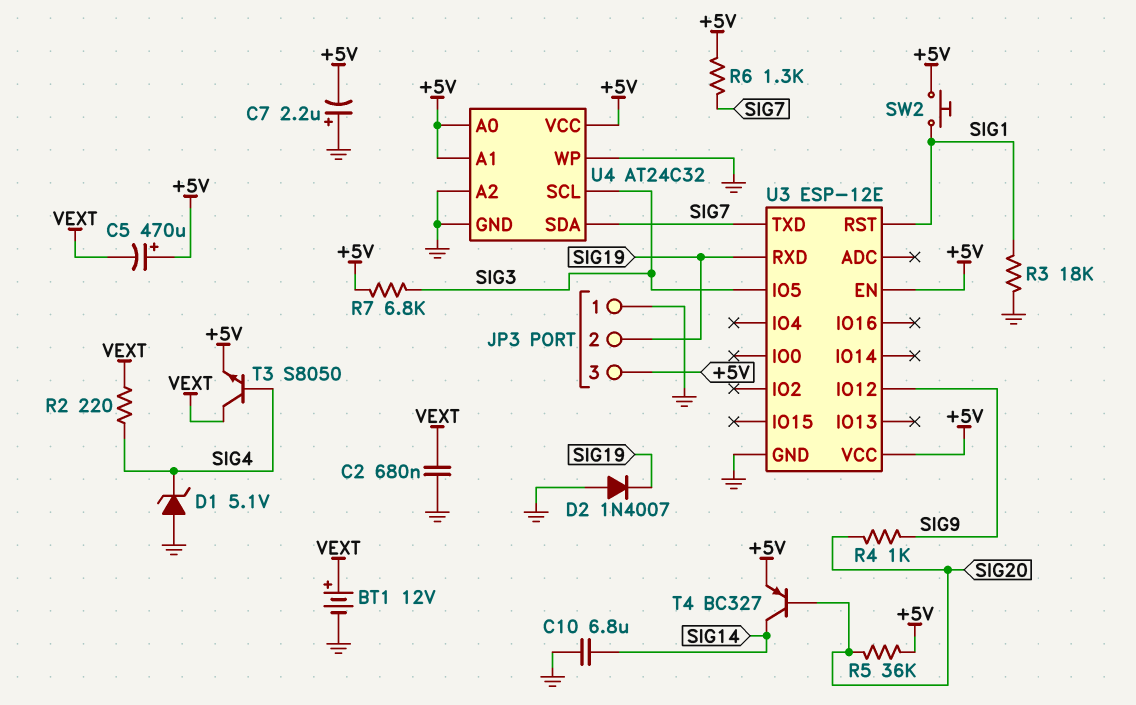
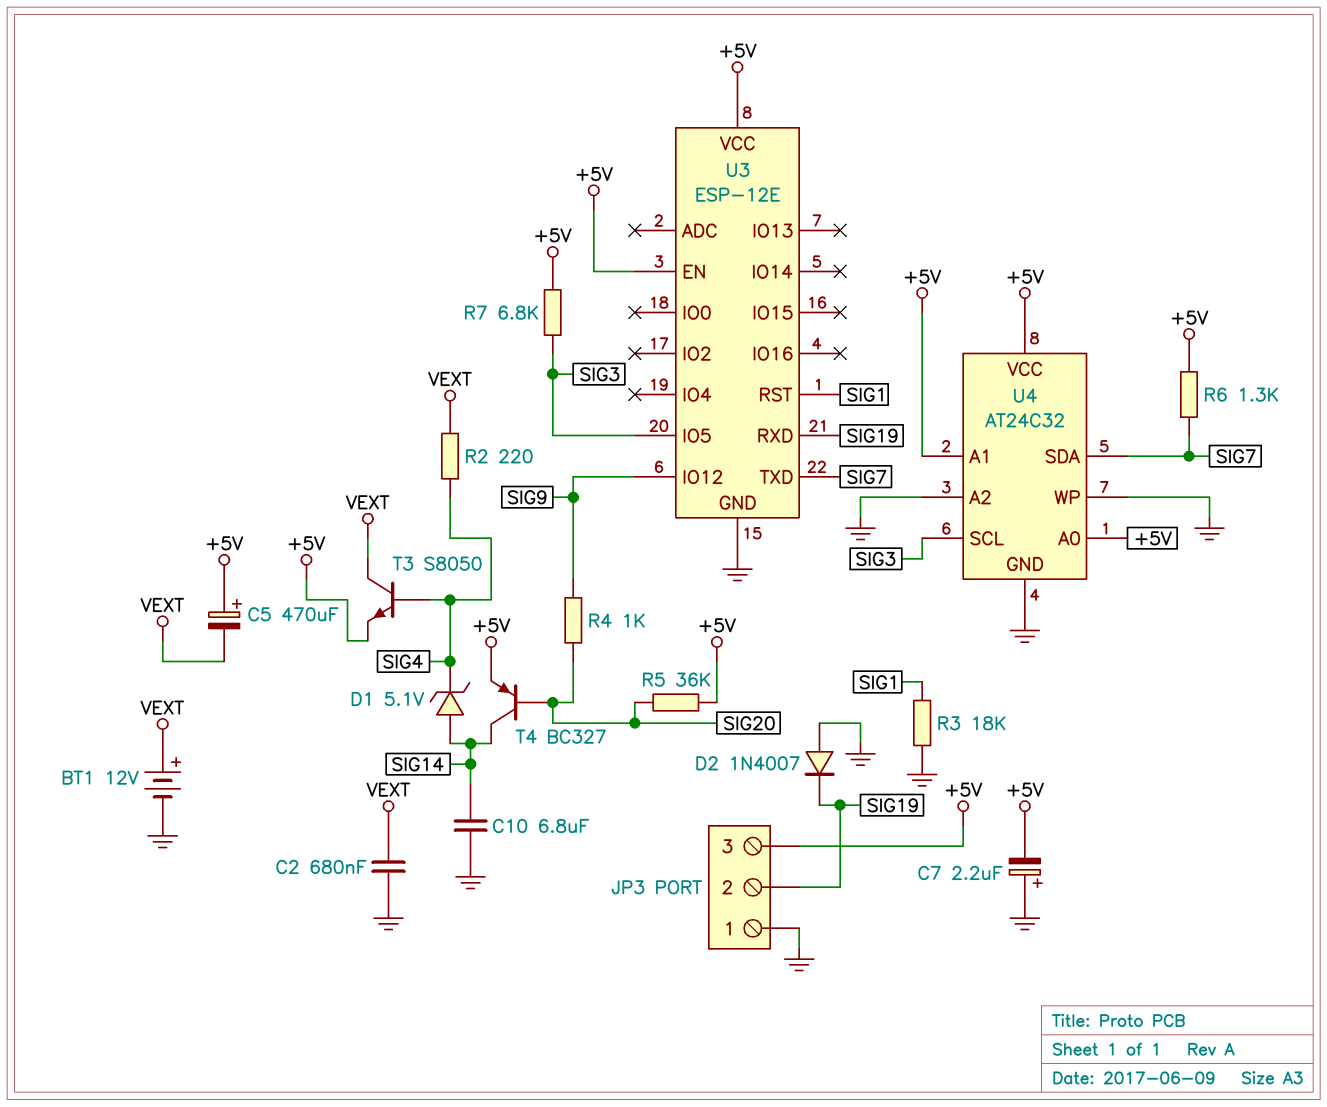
D1: zener 5.1V (A GND, K SIG4) -> zener 5.1V (A SIG14, K SIG4)
SW2: button (+5V, SIG1) -> none

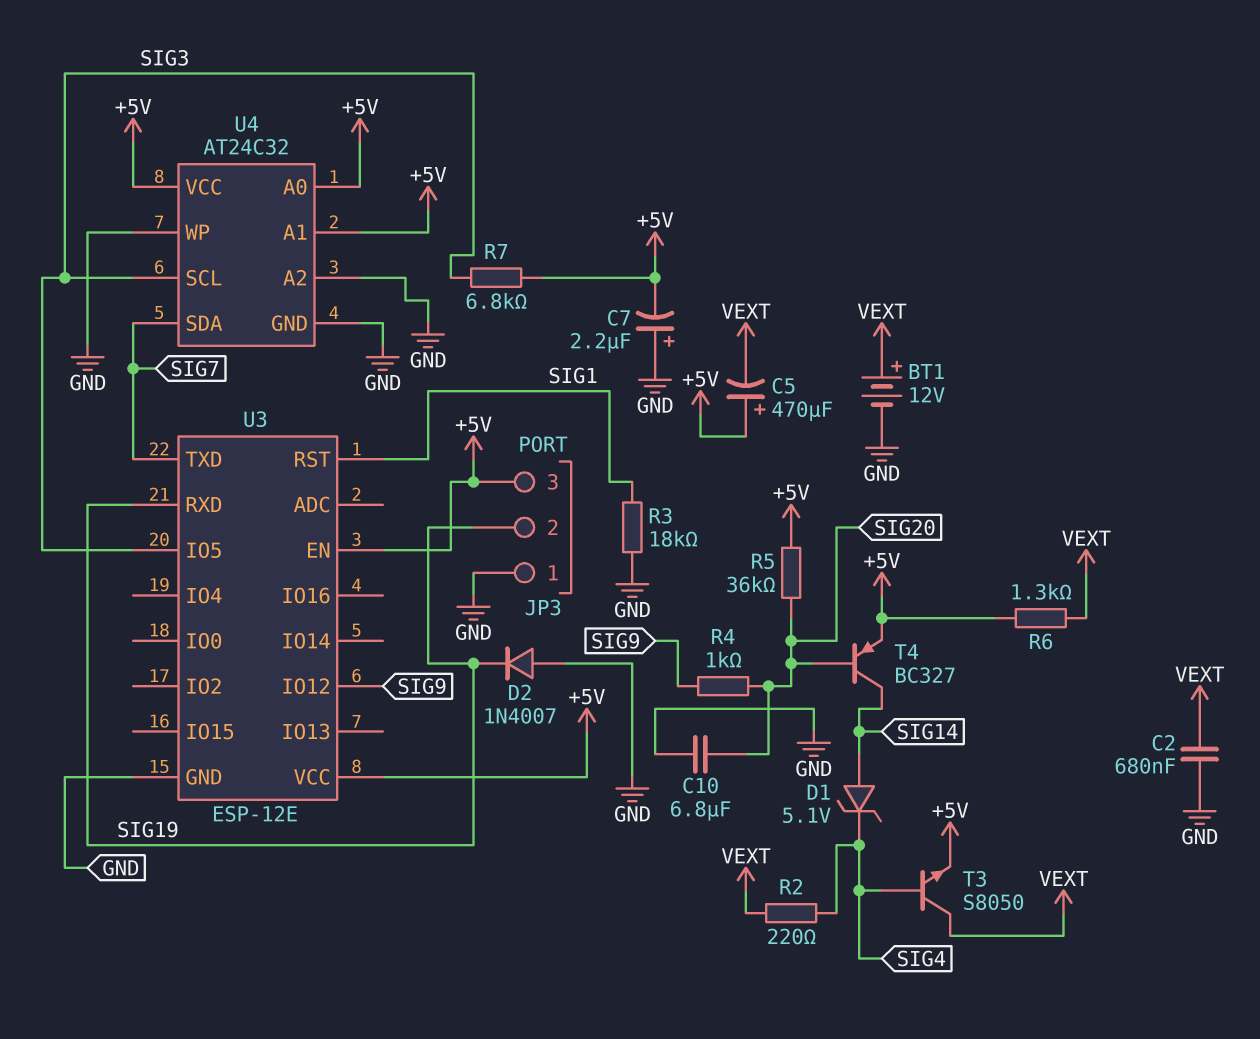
C10: 6.8uF (GND, SIG14) -> 6.8uF (GND, SIG20)
R6: 1.3k (+5V, SIG7) -> 1.3k (+5V, VEXT)

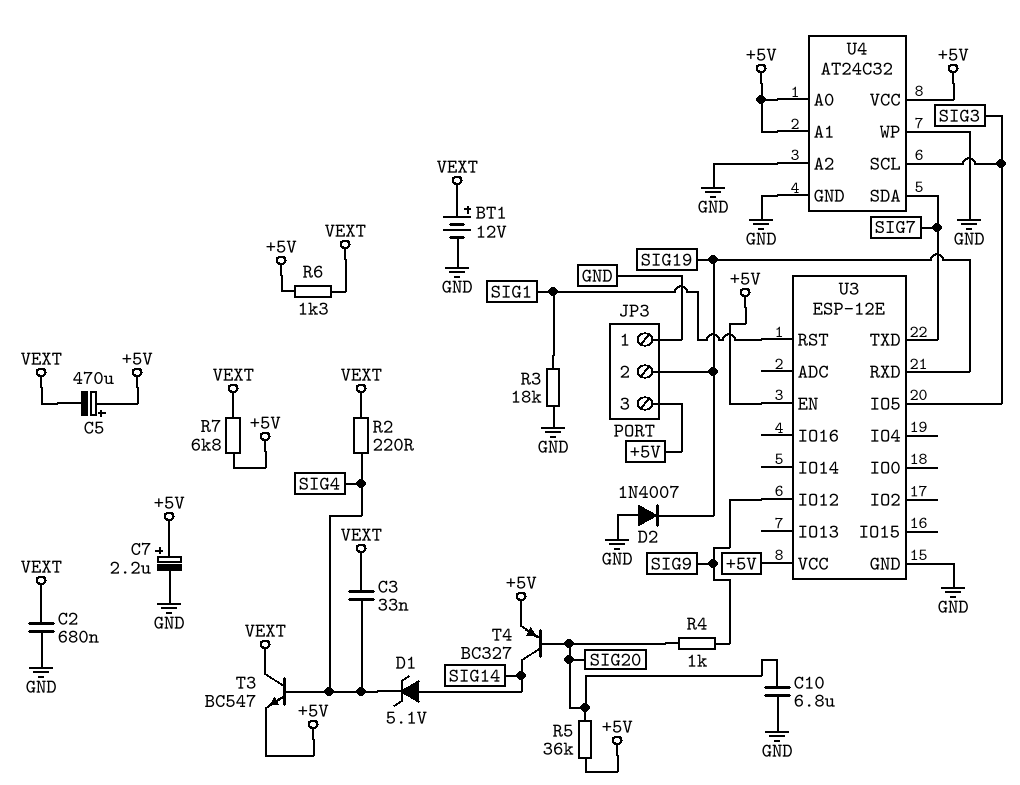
C3: none -> 33nF (SIG4, VEXT)
C7: 2.2uF (plus GND, minus +5V) -> 2.2uF (plus +5V, minus GND)
R7: 6.8k (+5V, SIG3) -> 6.8k (+5V, VEXT)
T3: NPN S8050 (B SIG4, C VEXT, E +5V) -> NPN BC547 (B SIG4, C VEXT, E +5V)

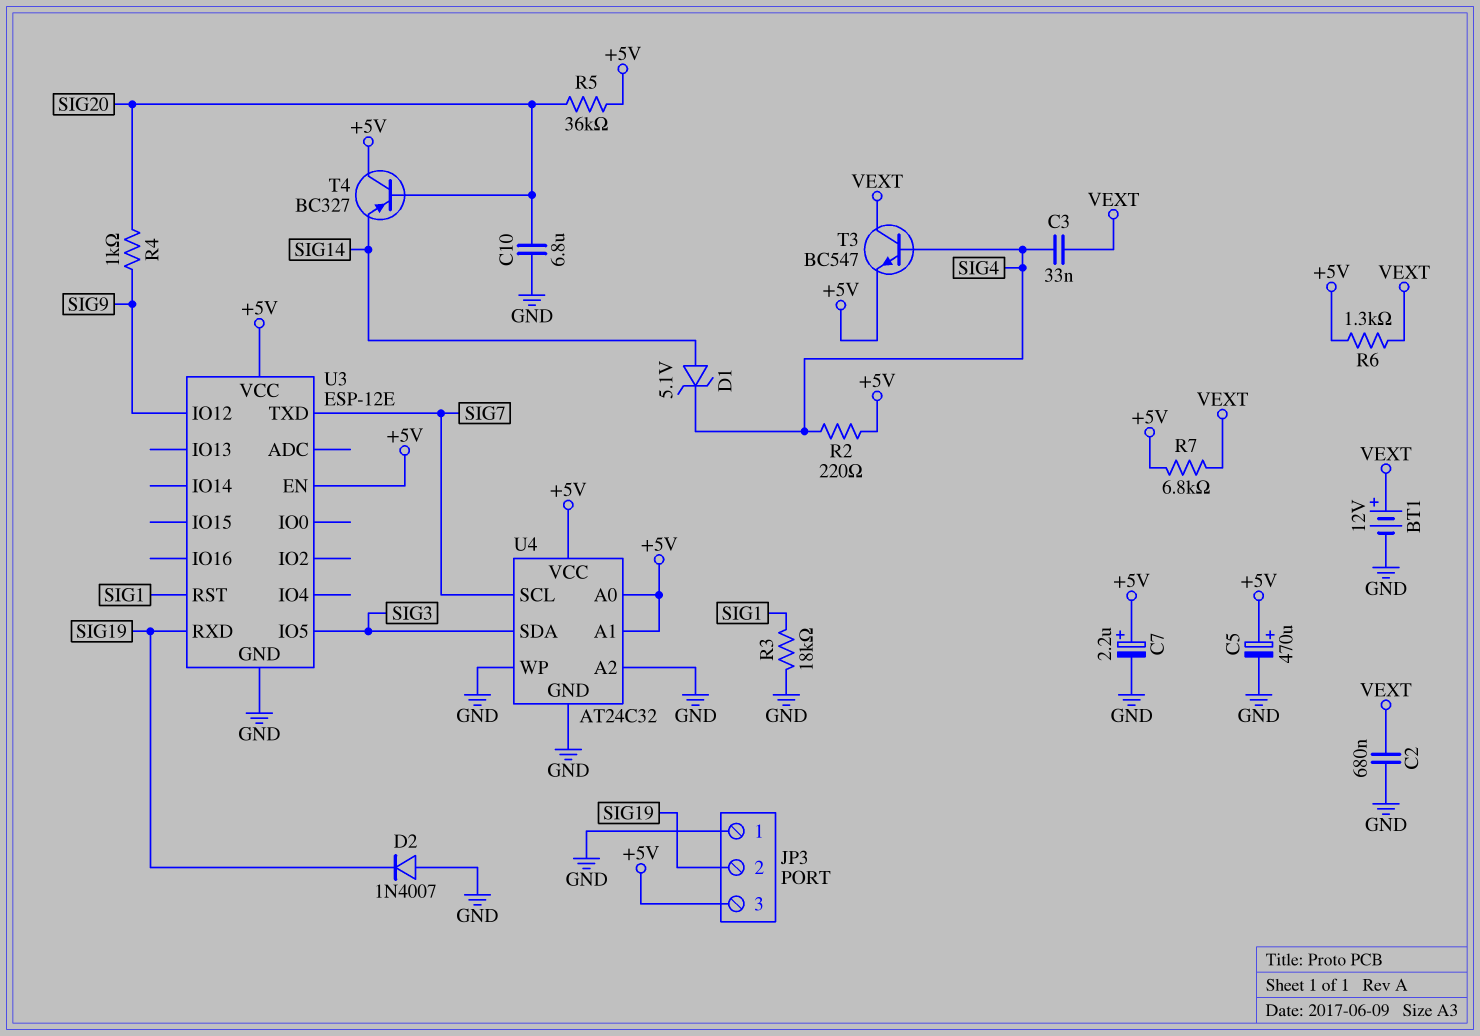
C5: 470uF (plus +5V, minus VEXT) -> 470uF (plus +5V, minus GND)
R2: 220 (SIG4, VEXT) -> 220 (+5V, SIG4)
T4: PNP BC327 (B SIG20, C SIG14, E +5V) -> PNP BC327 (B SIG20, C +5V, E SIG14)
U4 pin SCL: SIG3 -> SIG7
U4 pin SDA: SIG7 -> SIG3

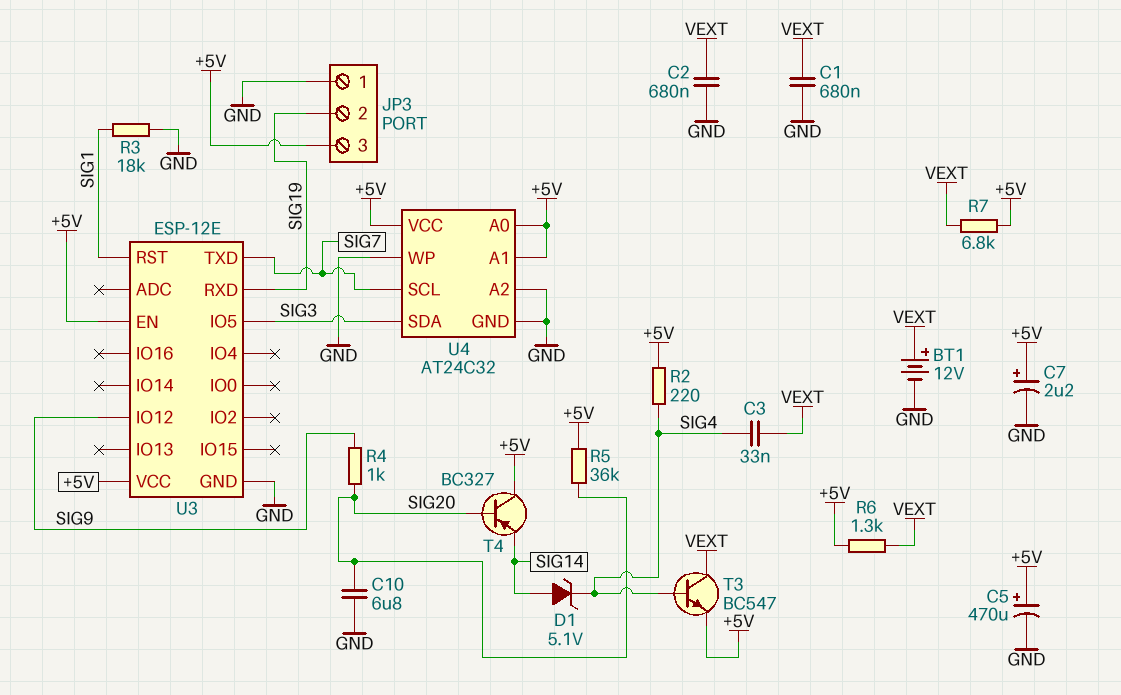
C1: none -> 680nF (GND, VEXT)
D2: diode 1N4007 (A GND, K SIG19) -> none

